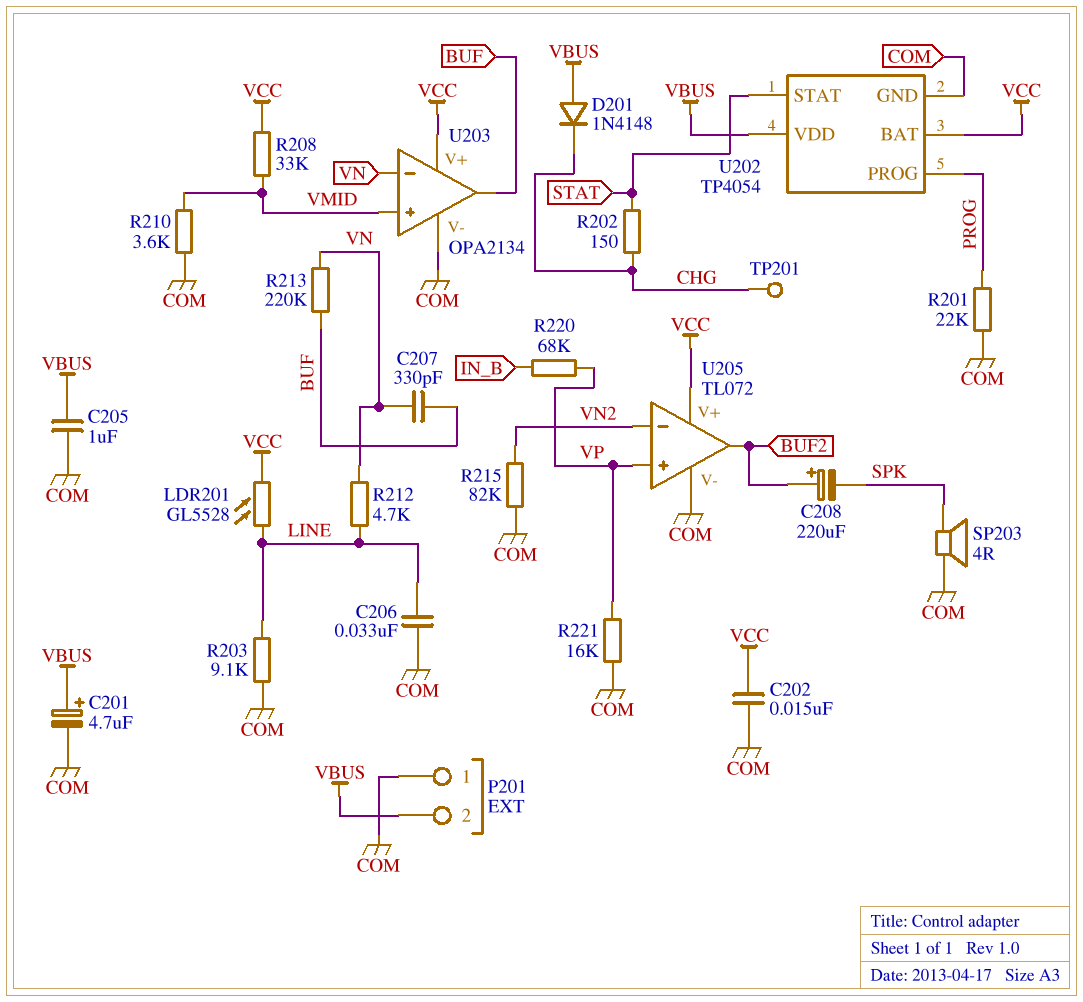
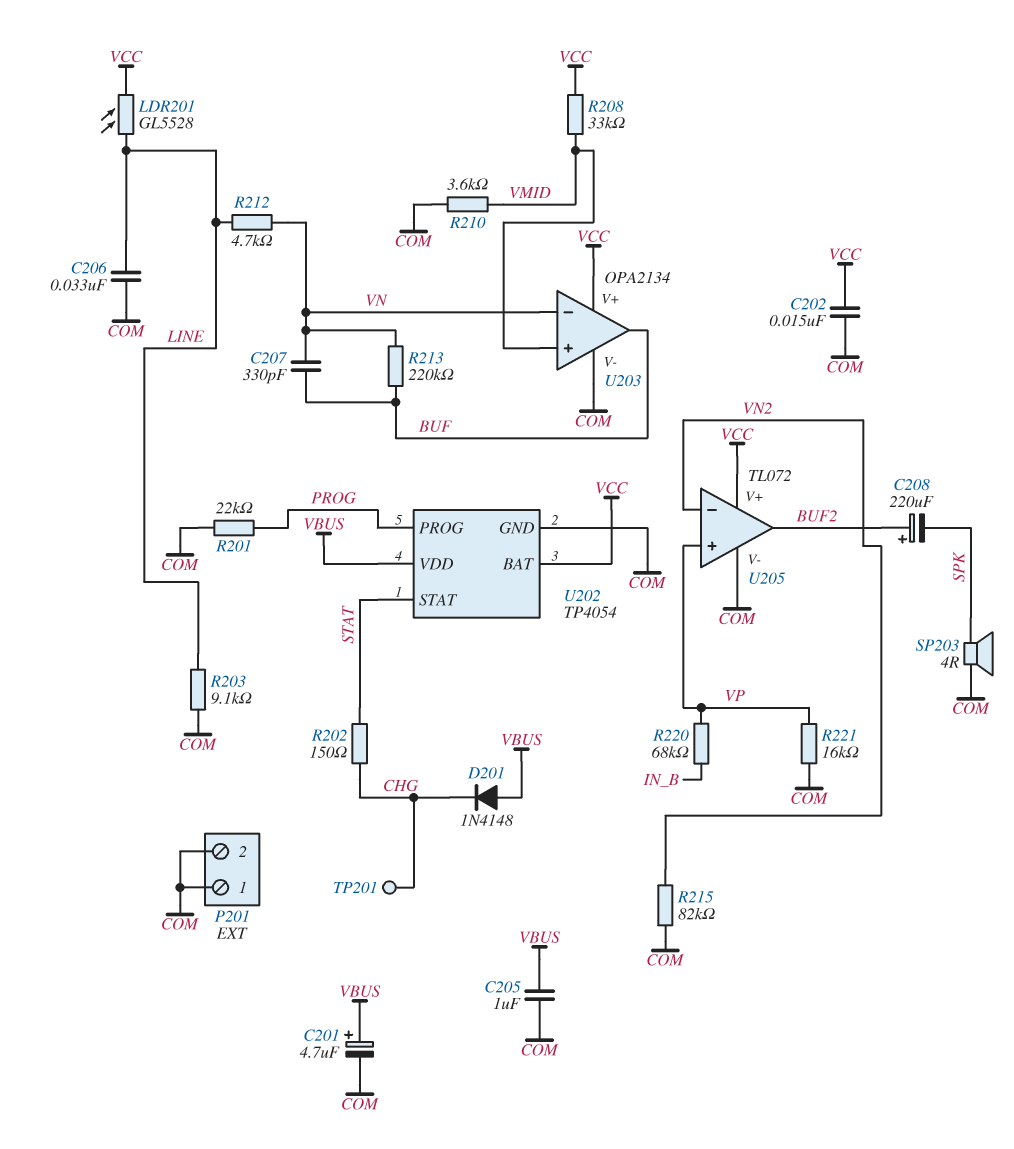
P201 pin 2: VBUS -> COM

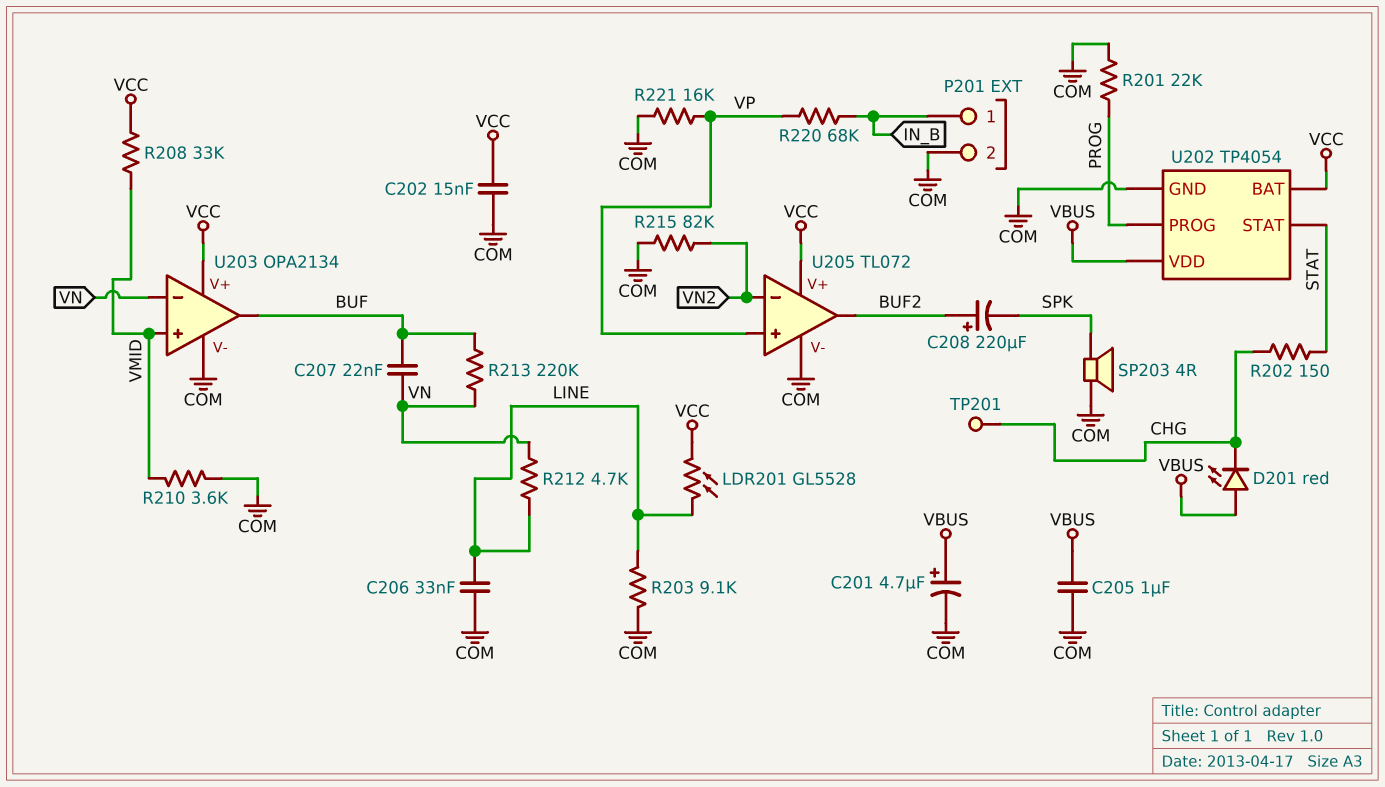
C207: 330pF (BUF, VN) -> 22nF (BUF, VN)
D201: diode 1N4148 (A VBUS, K CHG) -> LED red (A VBUS, K CHG)
P201 pin 1: COM -> IN_B

